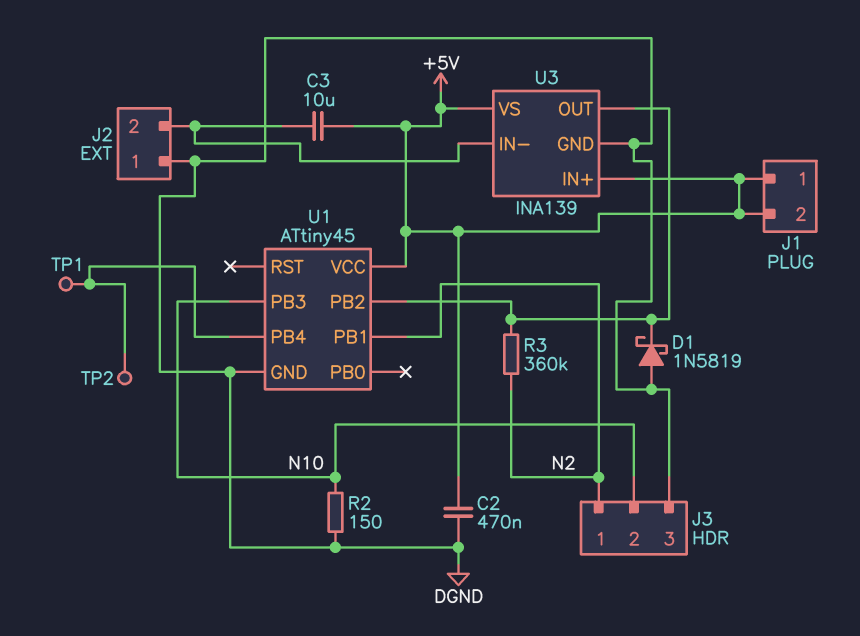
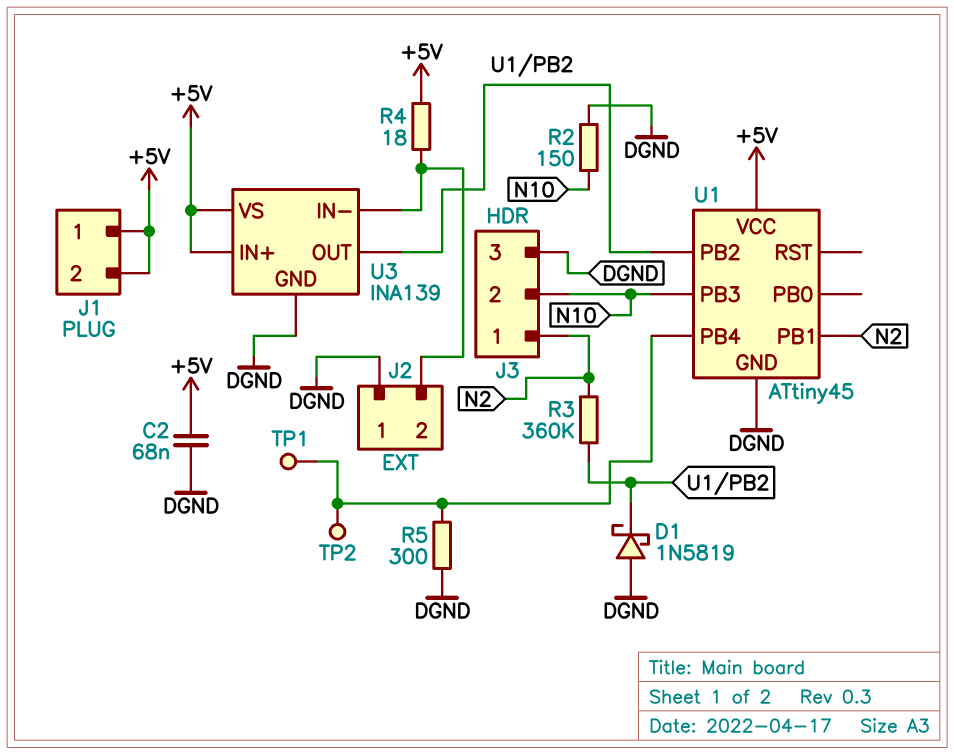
C2: 470nF (+5V, DGND) -> 68nF (+5V, DGND)
C3: 10uF (+5V, J2/2) -> none
R4: none -> 18 (+5V, J2/2)
R5: none -> 300 (DGND, U1/PB4)

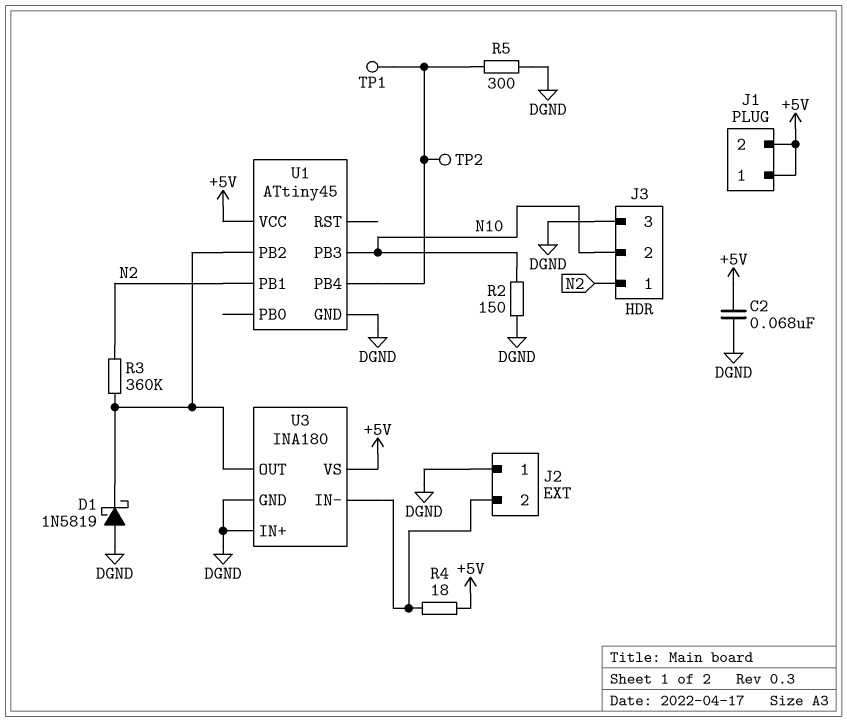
U3: INA139 -> INA180
U3 pin IN+: +5V -> DGND

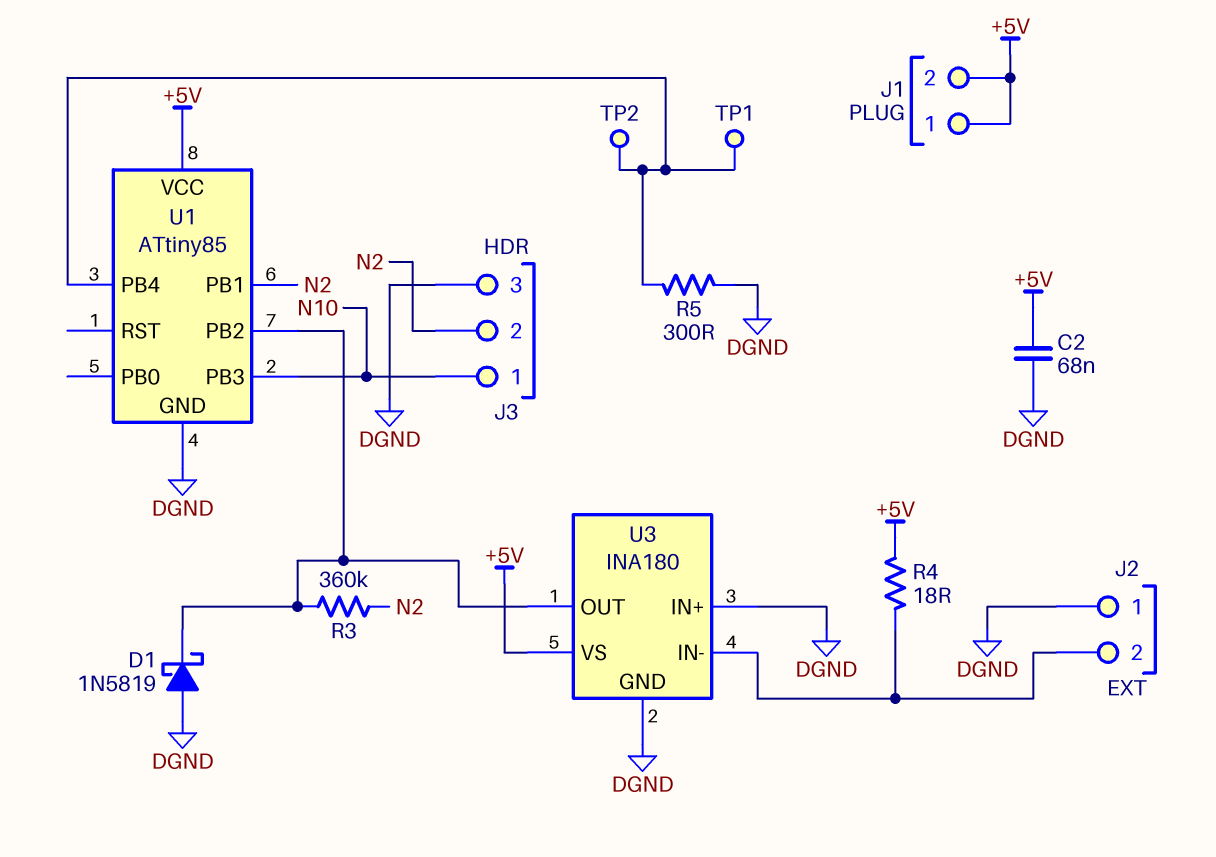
J3 pin 1: N2 -> N10
J3 pin 2: N10 -> N2
R2: 150 (DGND, N10) -> none
U1: ATtiny45 -> ATtiny85

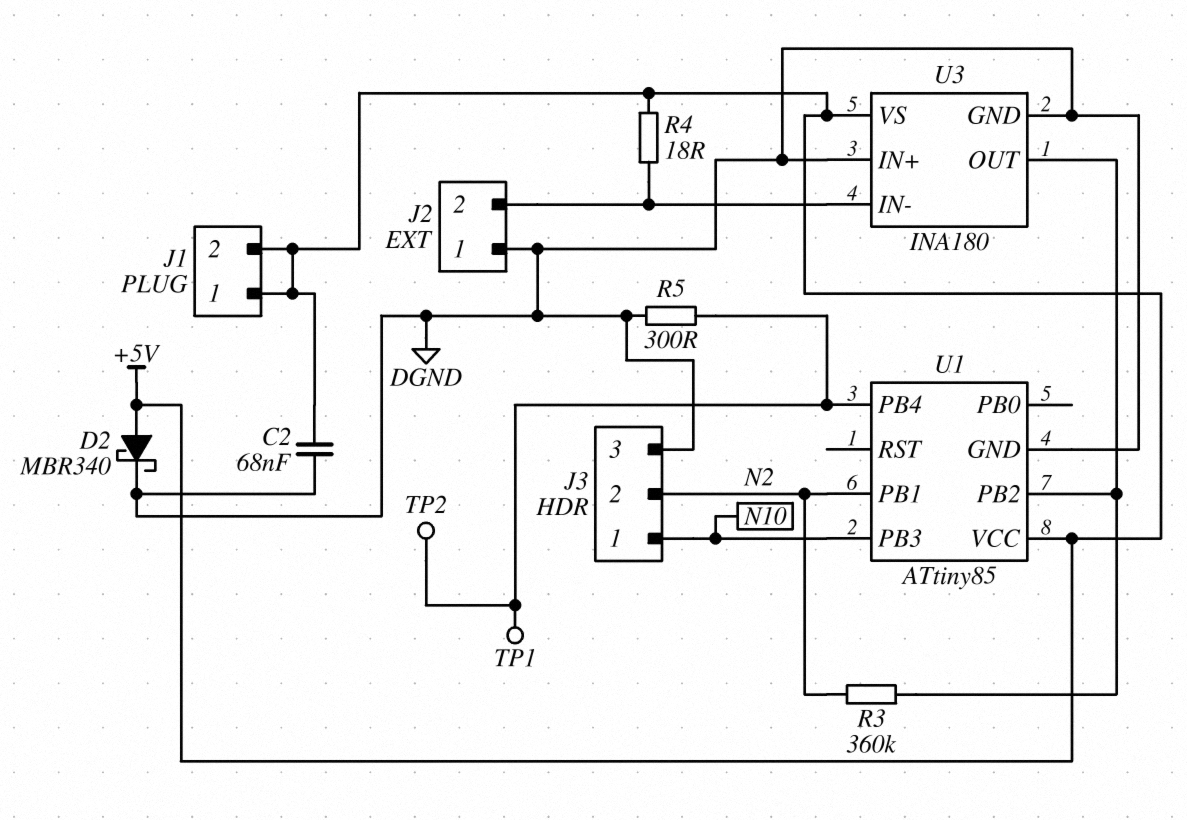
D1: schottky 1N5819 (A DGND, K U1/PB2) -> none
D2: none -> schottky MBR340 (A +5V, K DGND)

